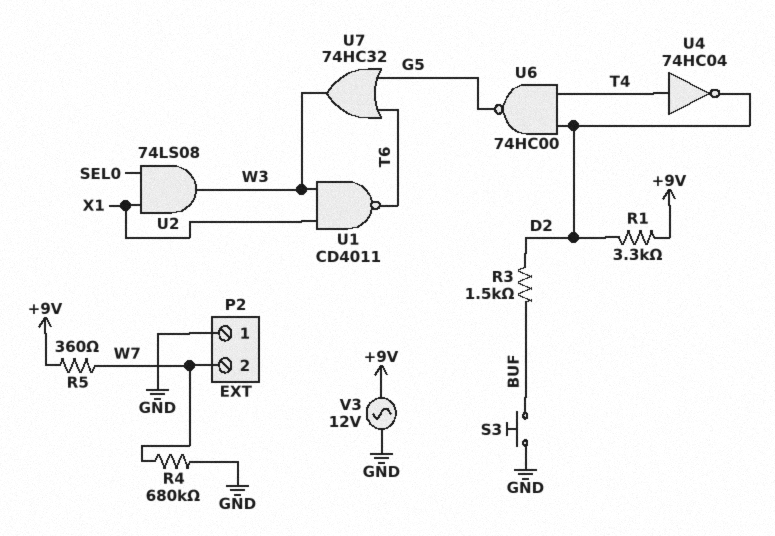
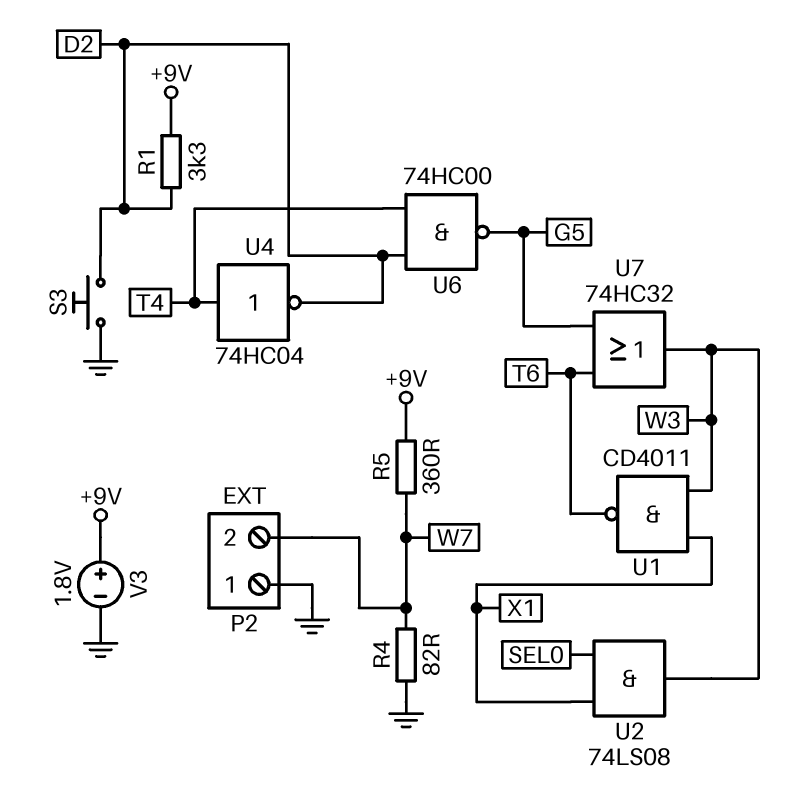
R3: 1.5k (BUF, D2) -> none
R4: 680k (GND, W7) -> 82 (GND, W7)
S3: button (BUF, GND) -> button (D2, GND)
V3: AC 12V (+9V, GND) -> 1.8V (plus +9V, minus GND)

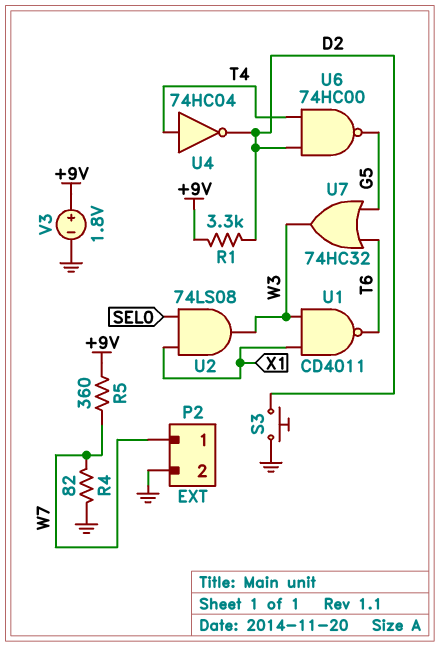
P2 pin 1: GND -> W7
P2 pin 2: W7 -> GND

